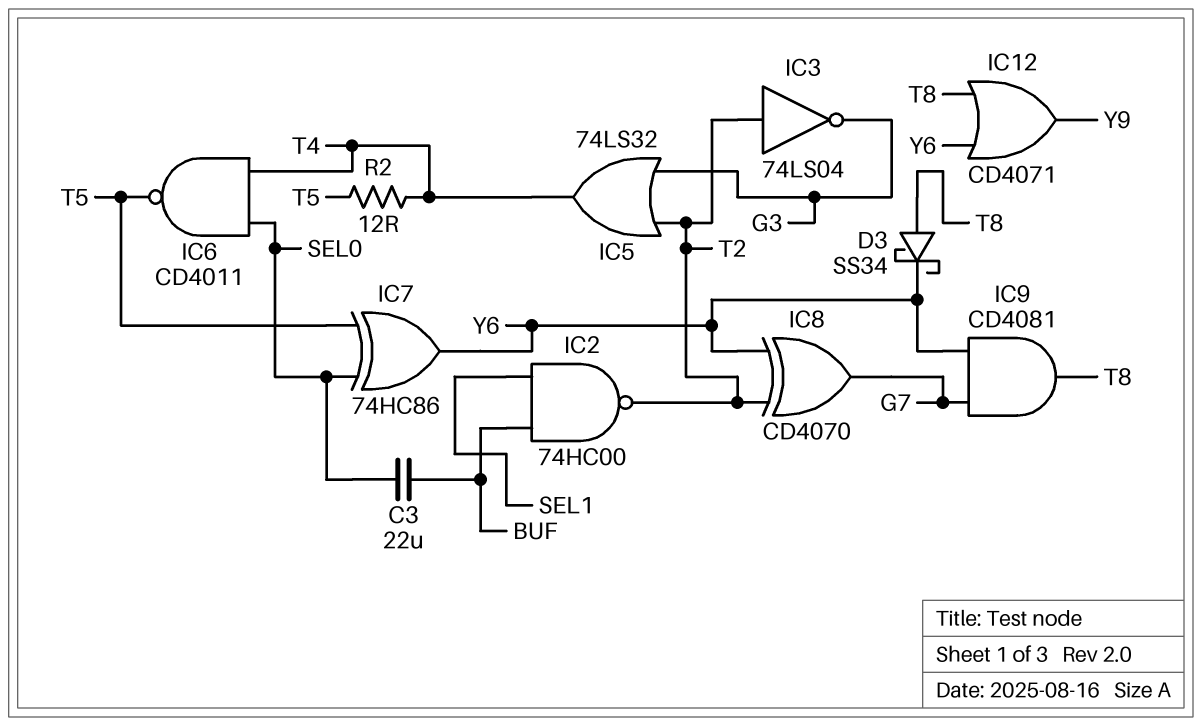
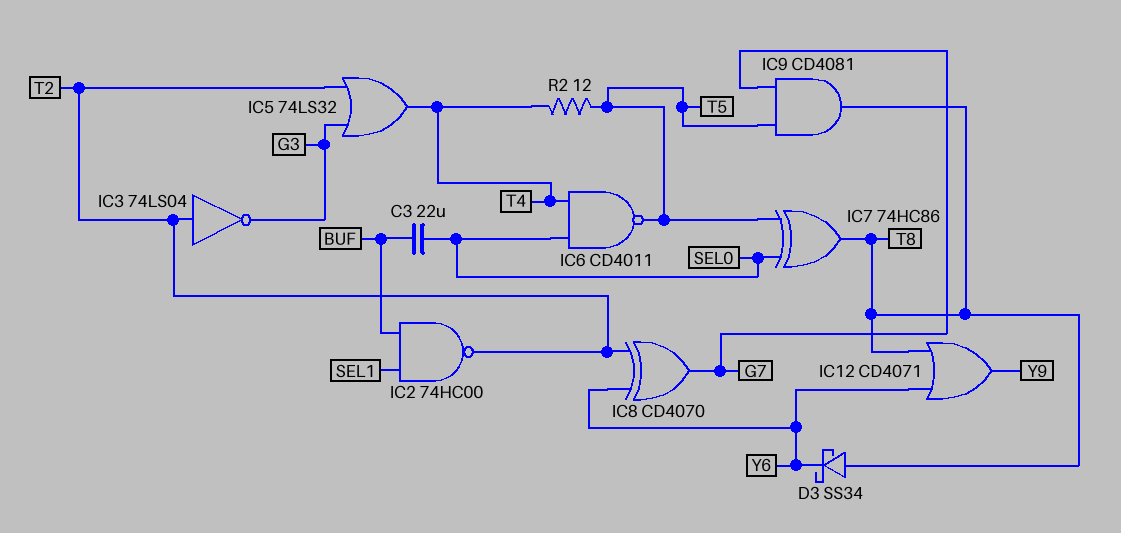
IC7: XOR 74HC86 (in SEL0, in T5, out Y6) -> XOR 74HC86 (in SEL0, in T5, out T8)
IC9: AND CD4081 (in G7, in Y6, out T8) -> AND CD4081 (in G7, in T5, out T8)

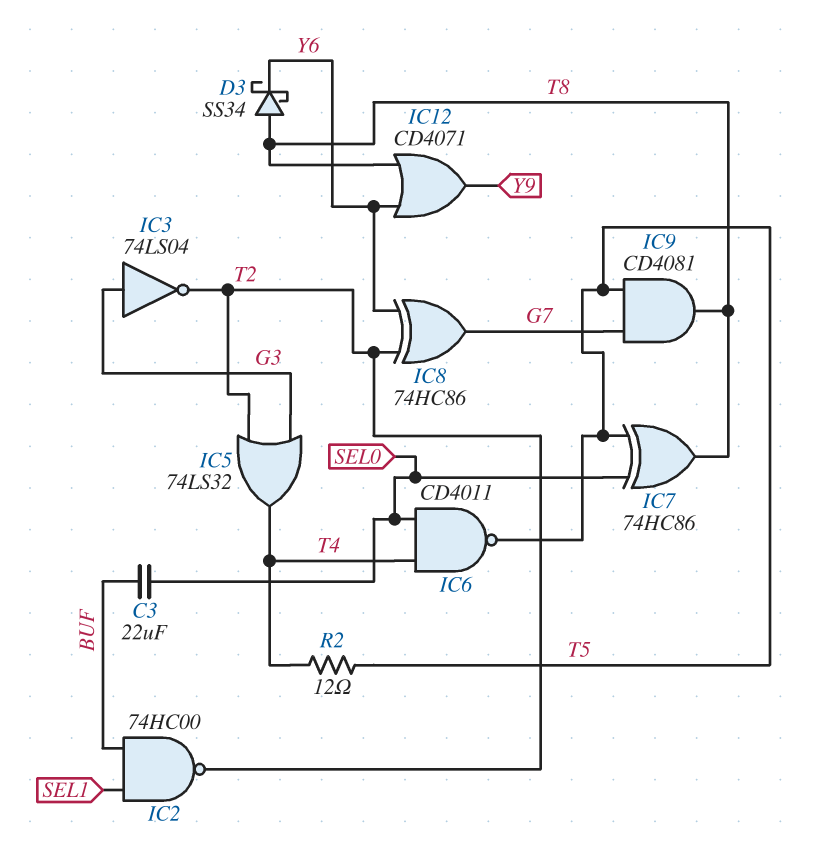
IC3: NOT 74LS04 (in T2, out G3) -> NOT 74LS04 (in G3, out T2)
IC8: XOR CD4070 (in T2, in Y6, out G7) -> XOR 74HC86 (in T2, in Y6, out G7)

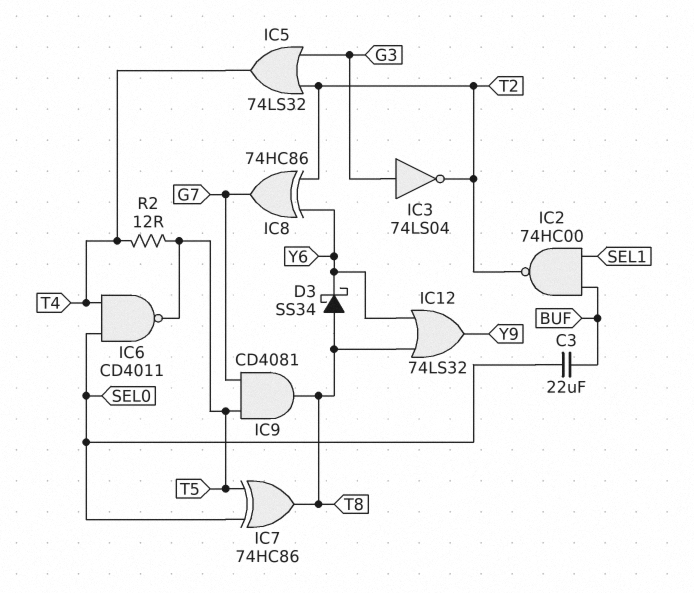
IC12: OR CD4071 (in T8, in Y6, out Y9) -> OR 74LS32 (in T8, in Y6, out Y9)

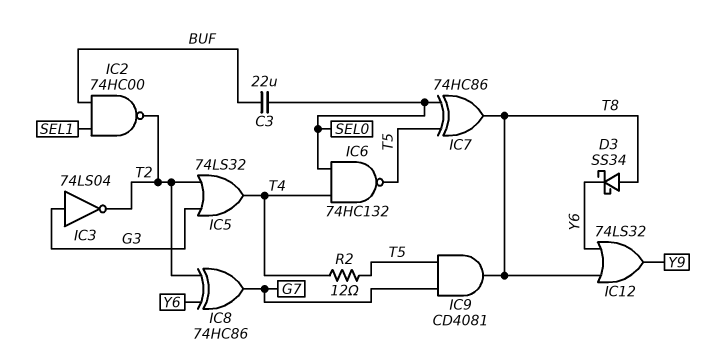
IC6: NAND CD4011 (in SEL0, in T4, out T5) -> NAND 74HC132 (in SEL0, in T4, out T5)

